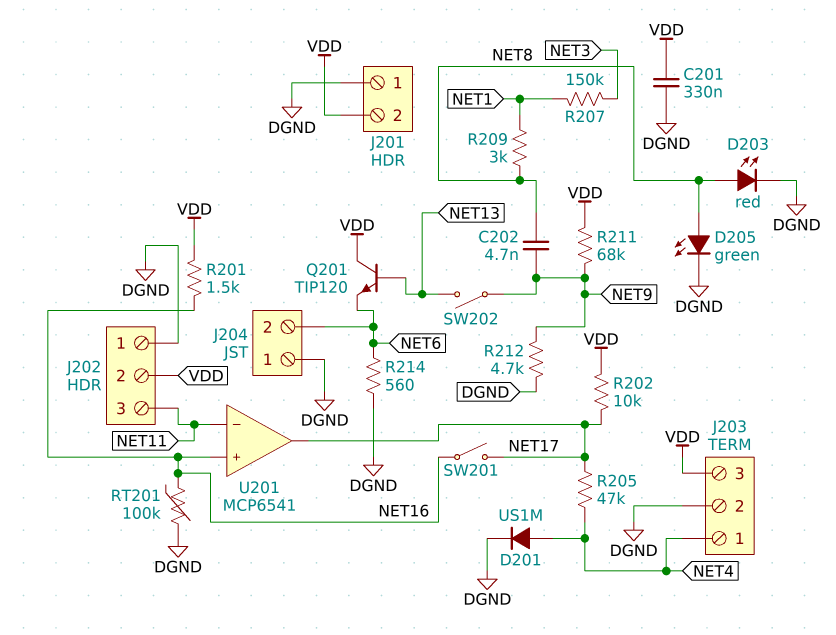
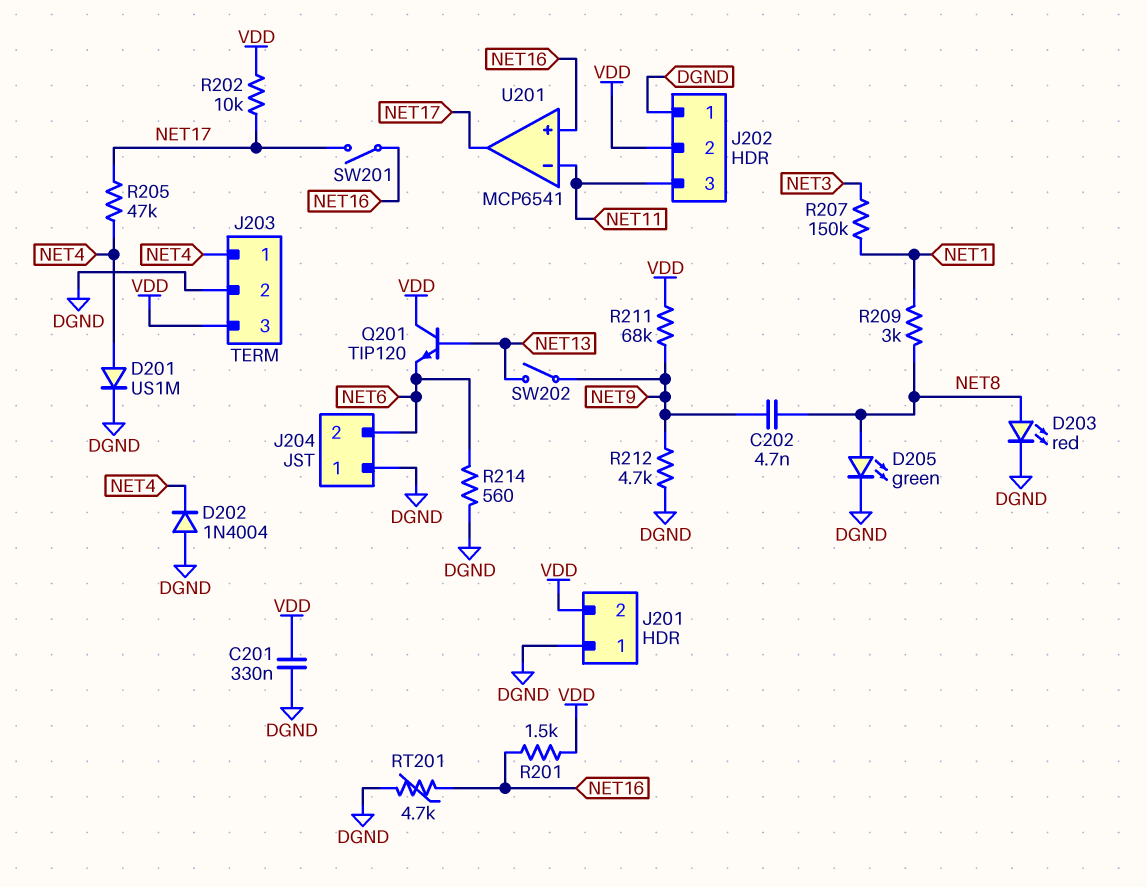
D202: none -> diode 1N4004 (A DGND, K NET4)
RT201: 100k (DGND, NET16) -> 4.7k (DGND, NET16)

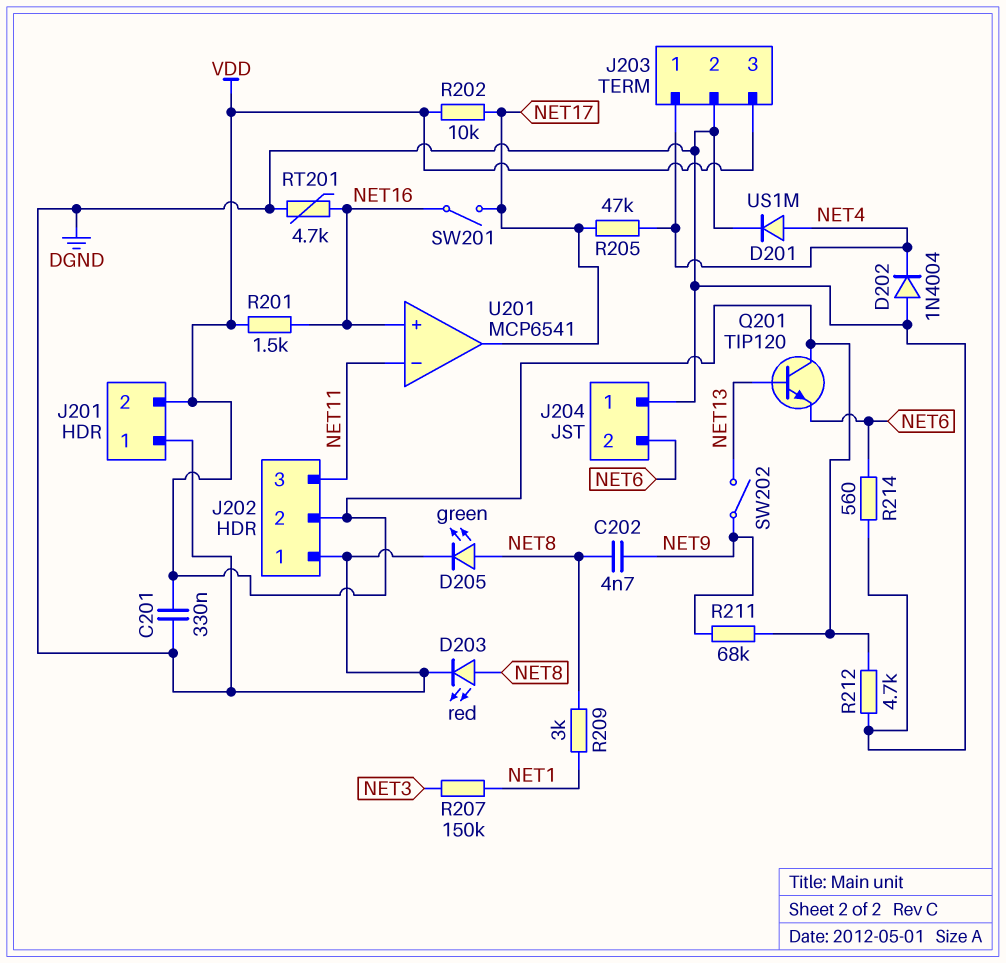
R212: 4.7k (DGND, NET9) -> 4.7k (DGND, VDD)

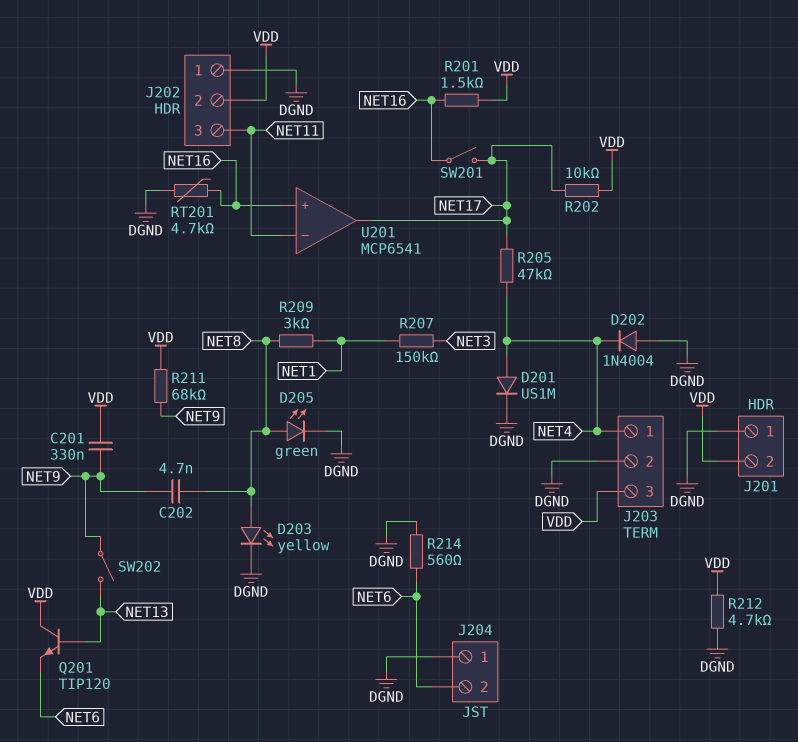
C201: 330nF (DGND, VDD) -> 330nF (NET9, VDD)
D203: LED red (A NET8, K DGND) -> LED yellow (A NET8, K DGND)

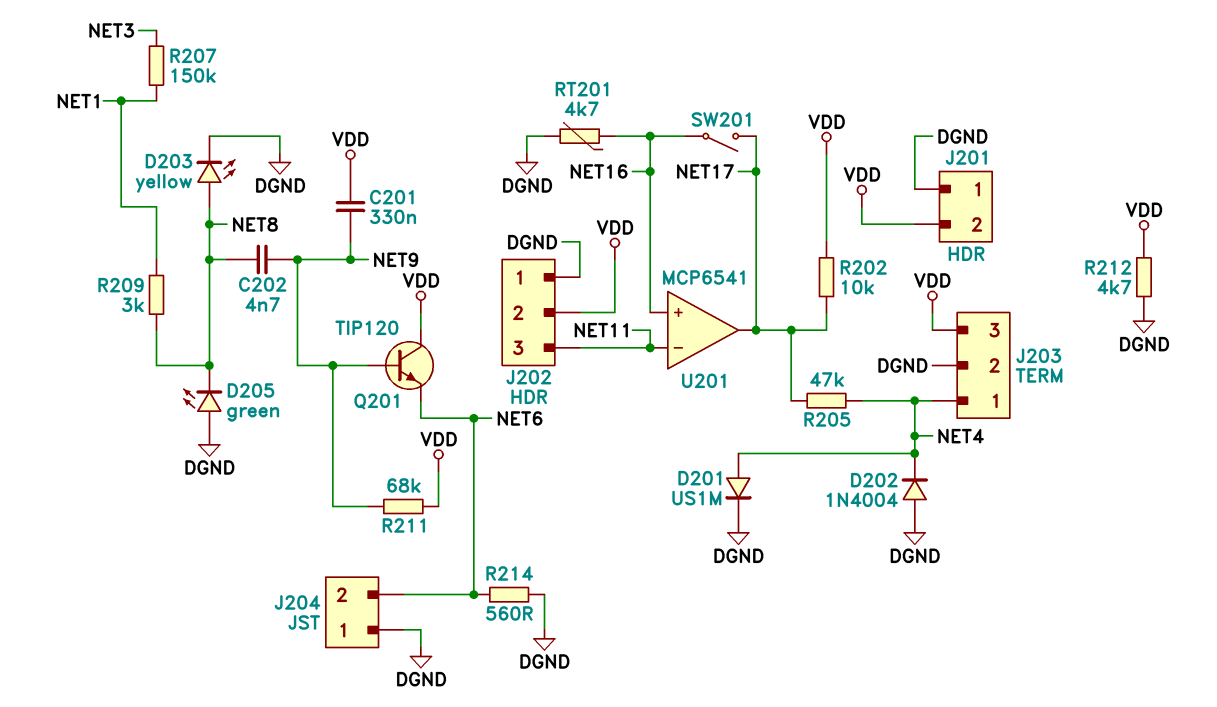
D205: LED green (A NET8, K DGND) -> LED green (A DGND, K NET8)
Q201: NPN TIP120 (B NET13, C VDD, E NET6) -> NPN TIP120 (B NET9, C VDD, E NET6)
R201: 1.5k (NET16, VDD) -> none
SW202: switch (NET9, NET13) -> none

